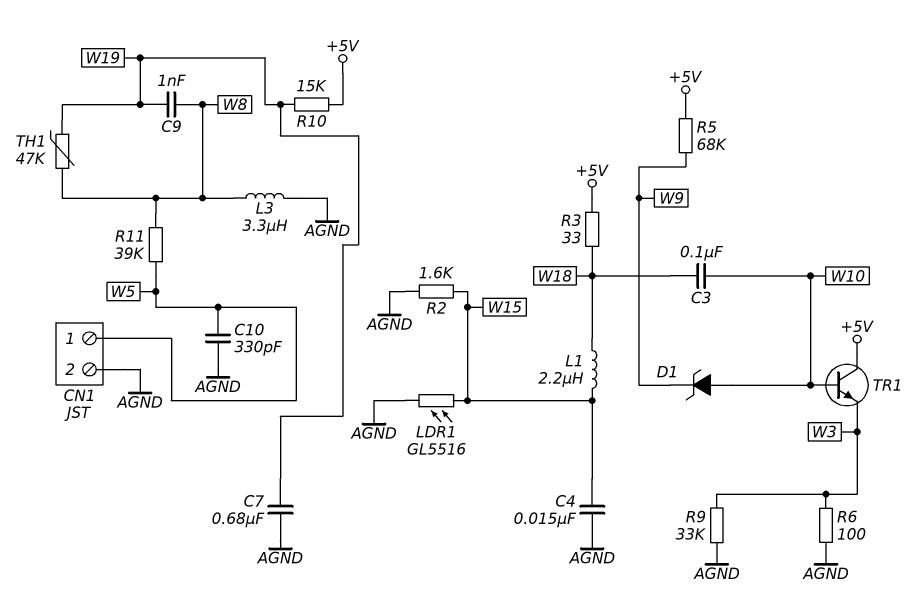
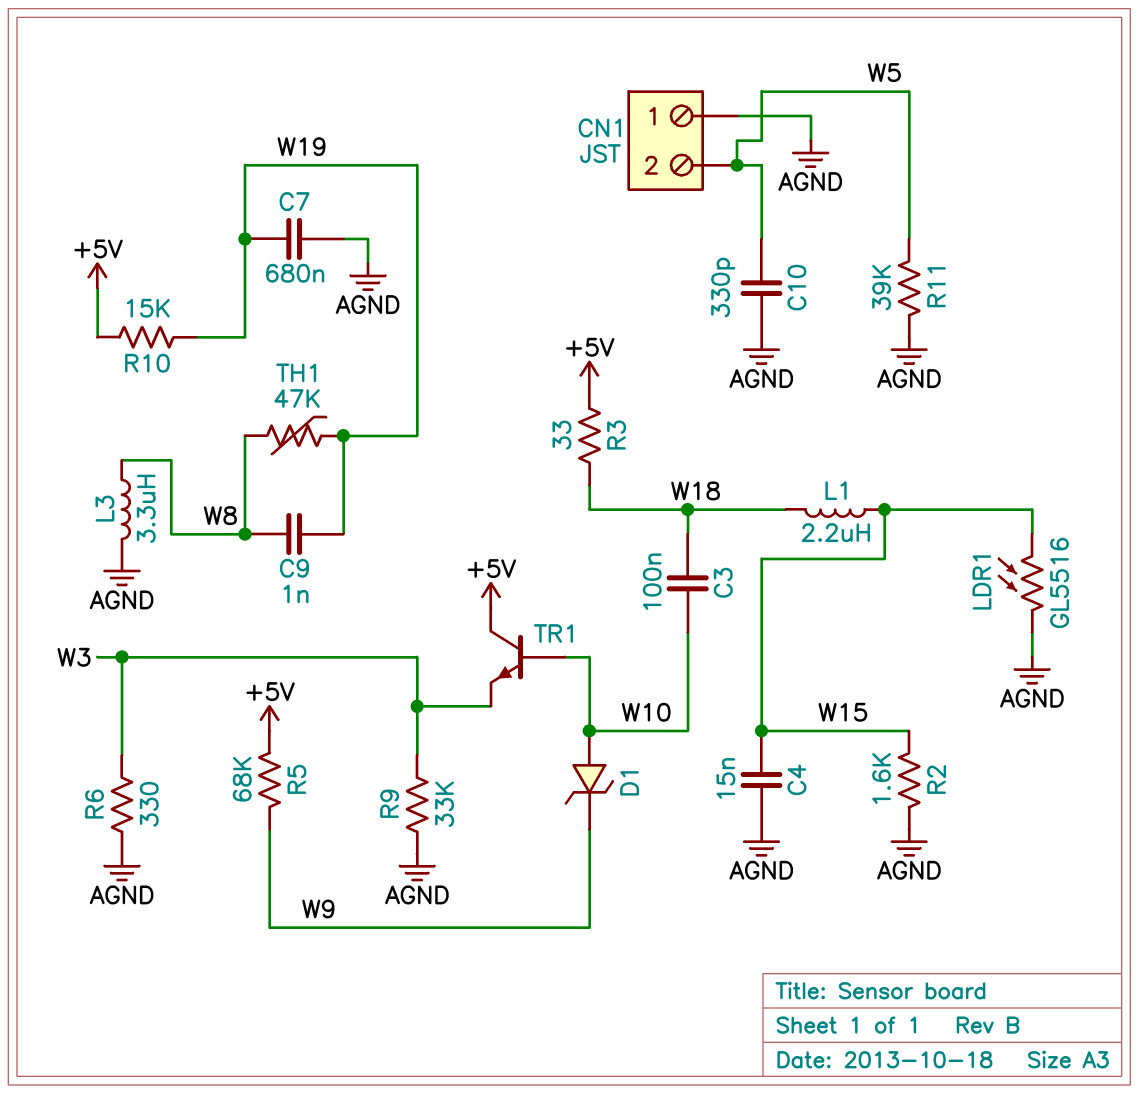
CN1 pin 1: W5 -> AGND
CN1 pin 2: AGND -> W5
R6: 100 (AGND, W3) -> 330 (AGND, W3)
R11: 39k (W5, W8) -> 39k (AGND, W5)

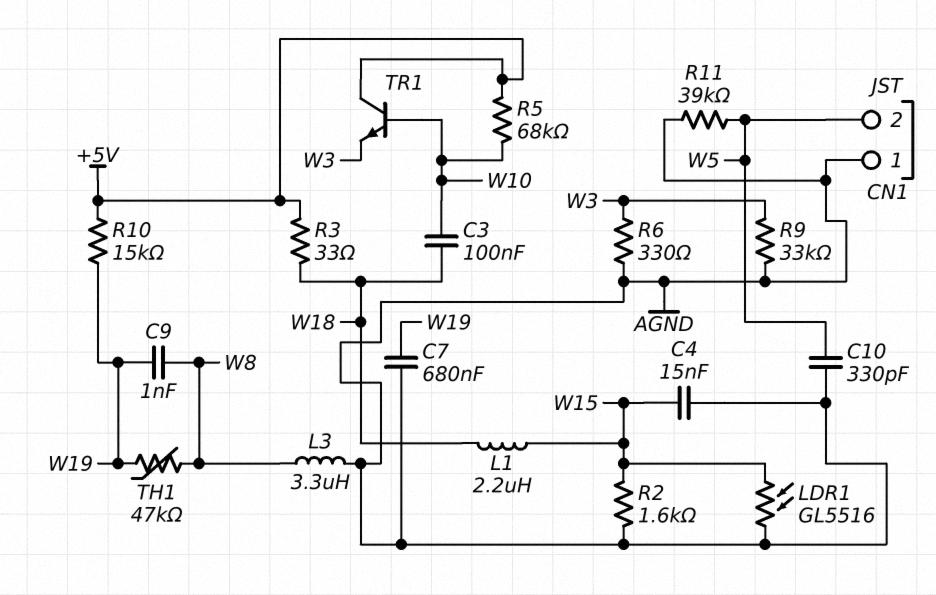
D1: zener (A W10, K W9) -> none
R5: 68k (+5V, W9) -> 68k (+5V, W10)

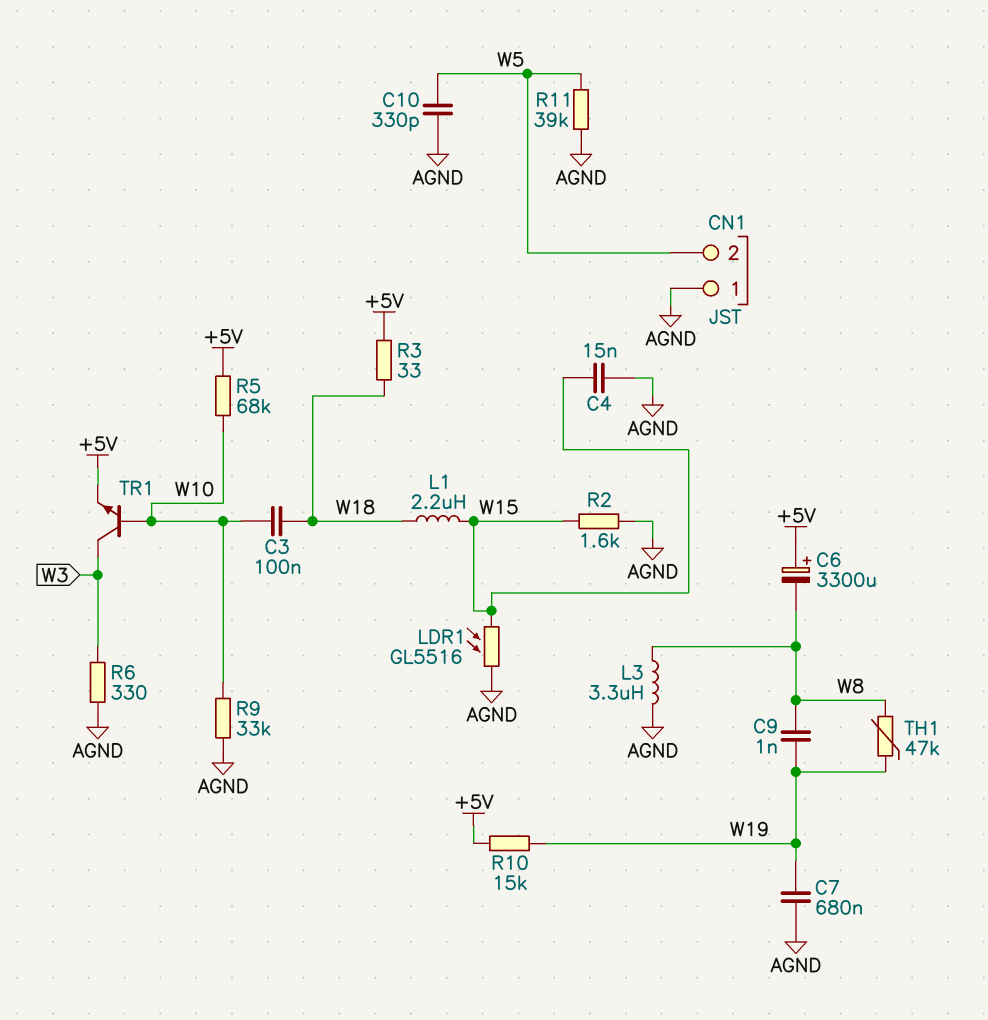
C6: none -> 3300uF (plus +5V, minus W8)
R9: 33k (AGND, W3) -> 33k (AGND, W10)
TR1: NPN (B W10, C +5V, E W3) -> NPN (B W10, C W3, E +5V)

